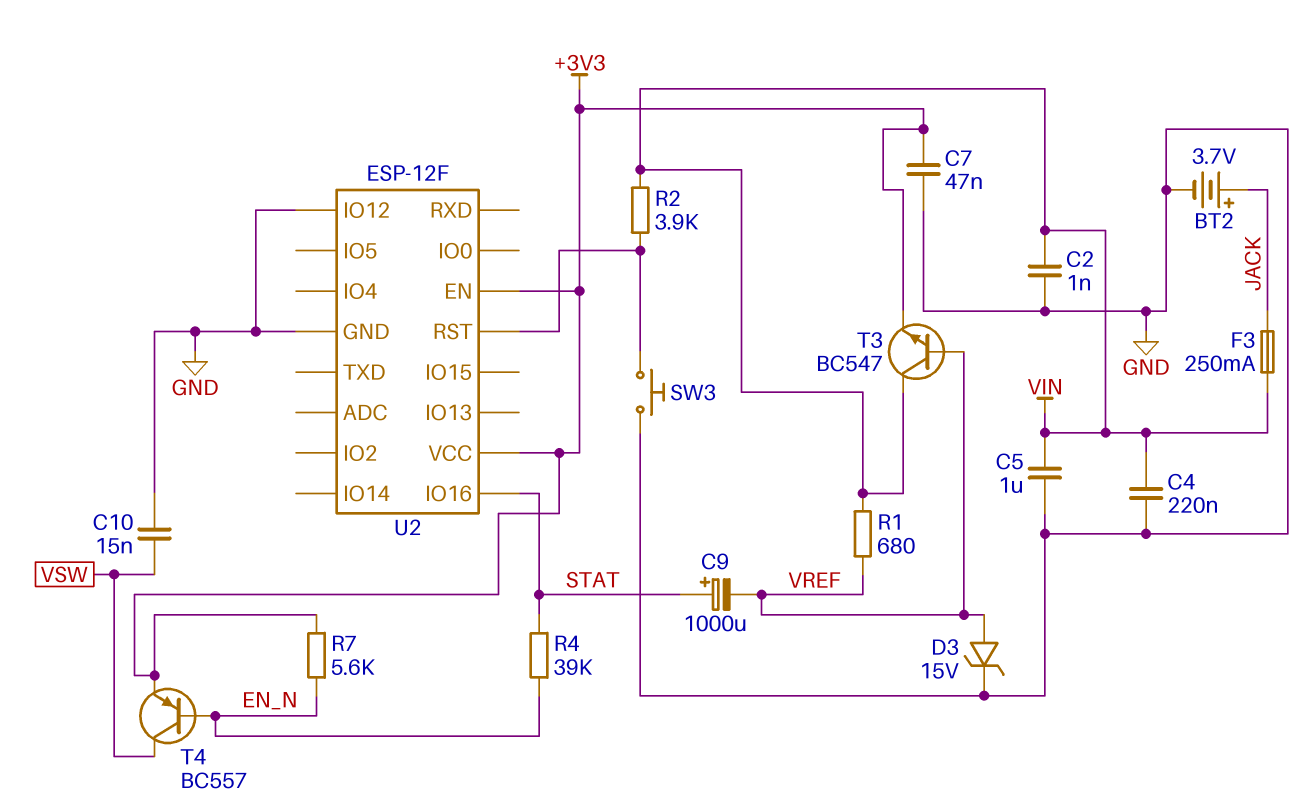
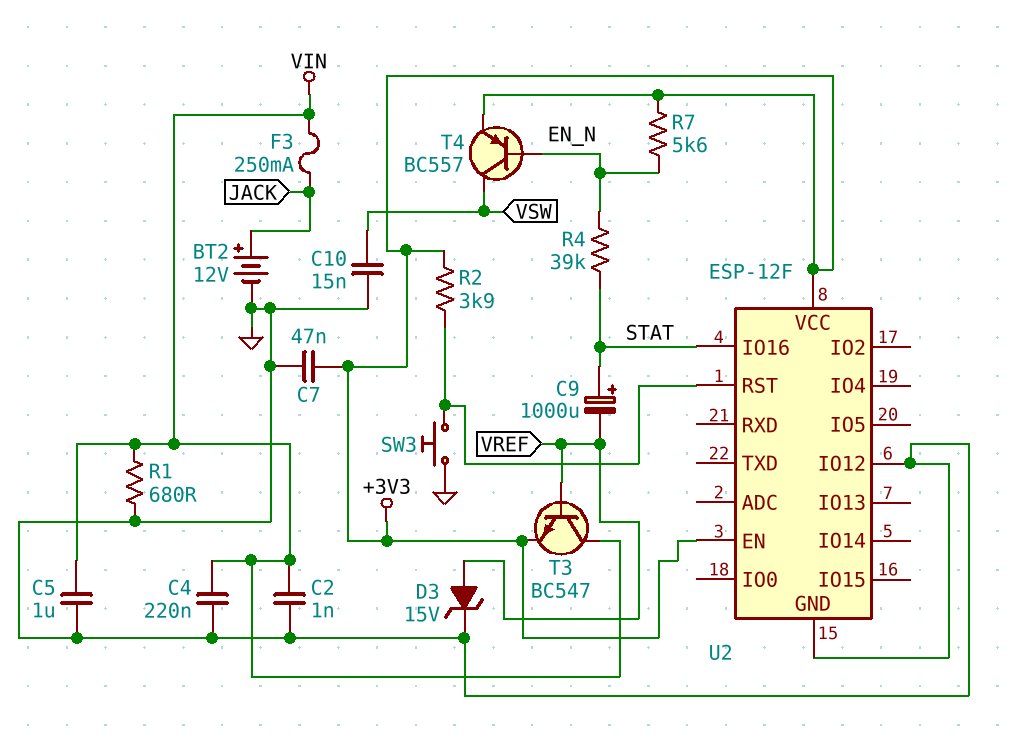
BT2: 3.7V (plus JACK, minus GND) -> 12V (plus JACK, minus GND)
R1: 680 (VIN, VREF) -> 680 (GND, VIN)
R2: 3.9k (U2/RST, VIN) -> 3.9k (+3V3, U2/RST)

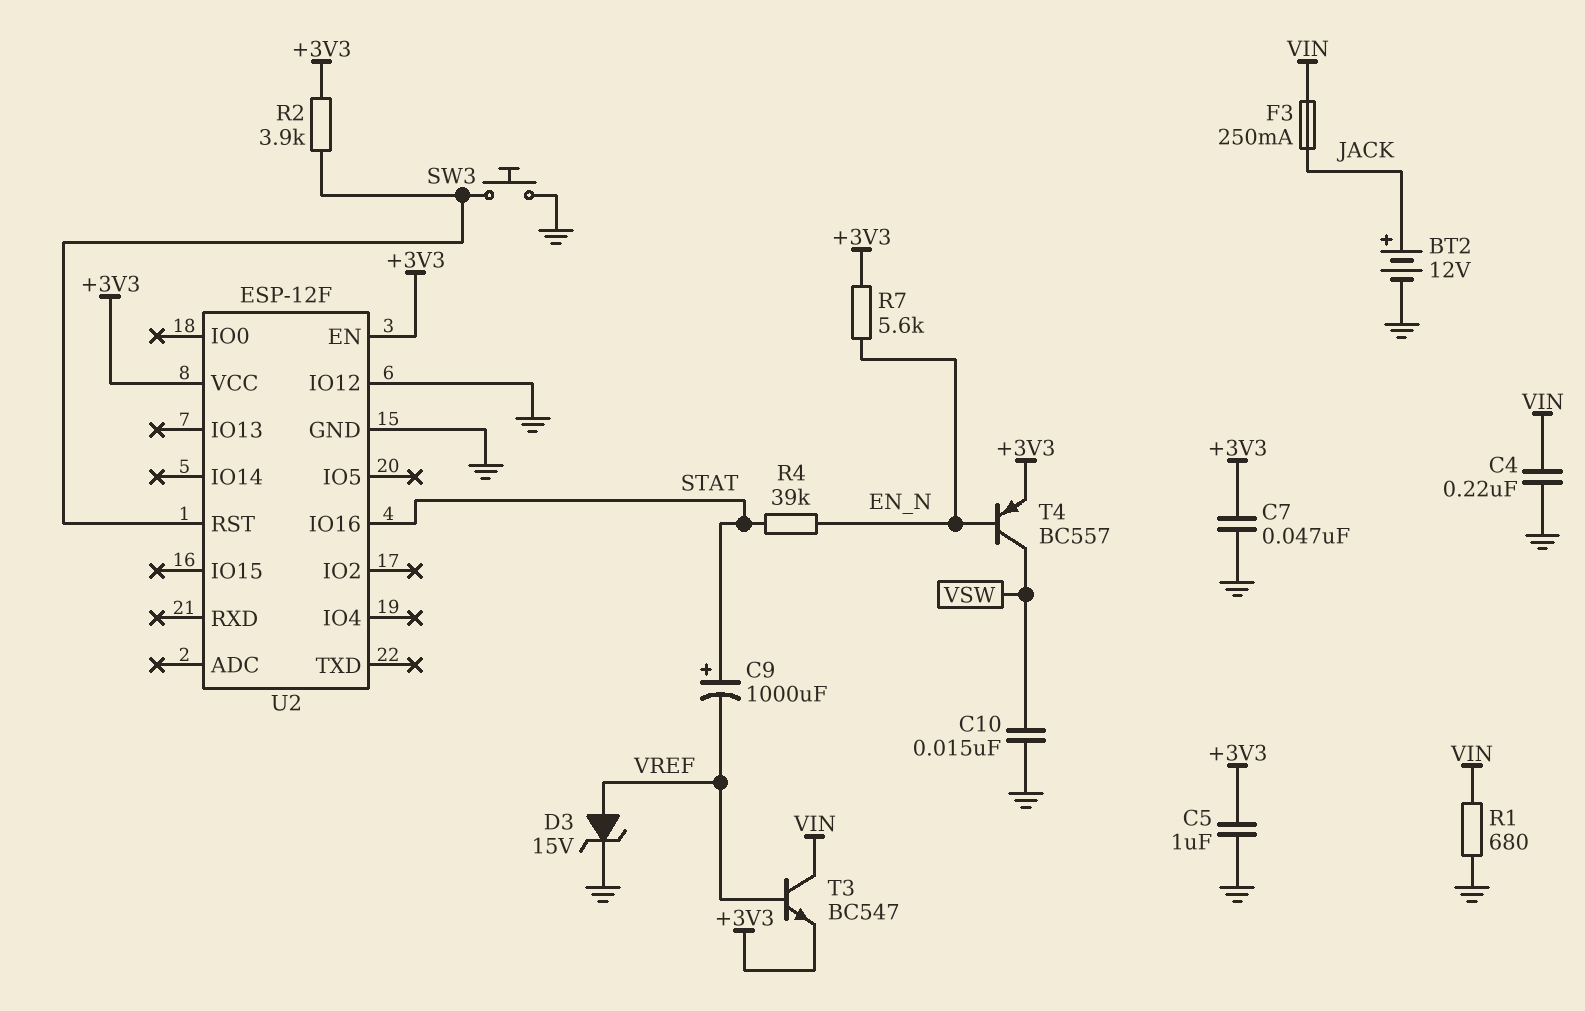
C2: 1nF (GND, VIN) -> none
C5: 1uF (GND, VIN) -> 1uF (+3V3, GND)

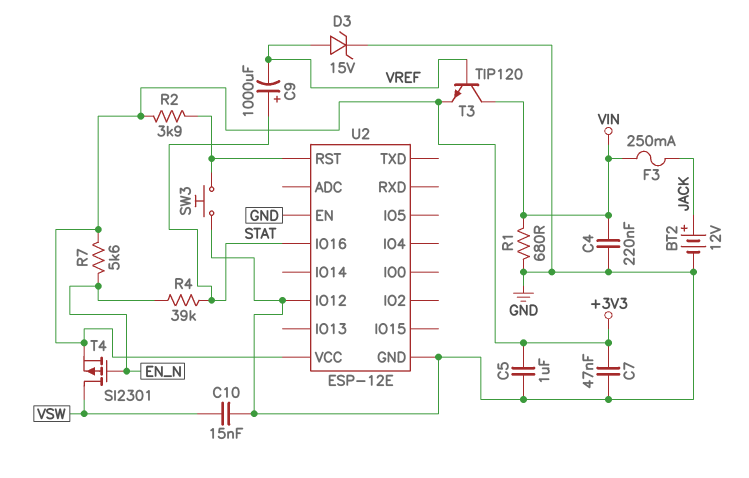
T3: NPN BC547 (B VREF, C VIN, E +3V3) -> NPN TIP120 (B VREF, C VIN, E +3V3)
T4: PNP BC557 (B EN_N, C VSW, E +3V3) -> PMOS SI2301 (G EN_N, D VSW, S +3V3)
U2: ESP-12F -> ESP-12E
U2 pin EN: +3V3 -> GND

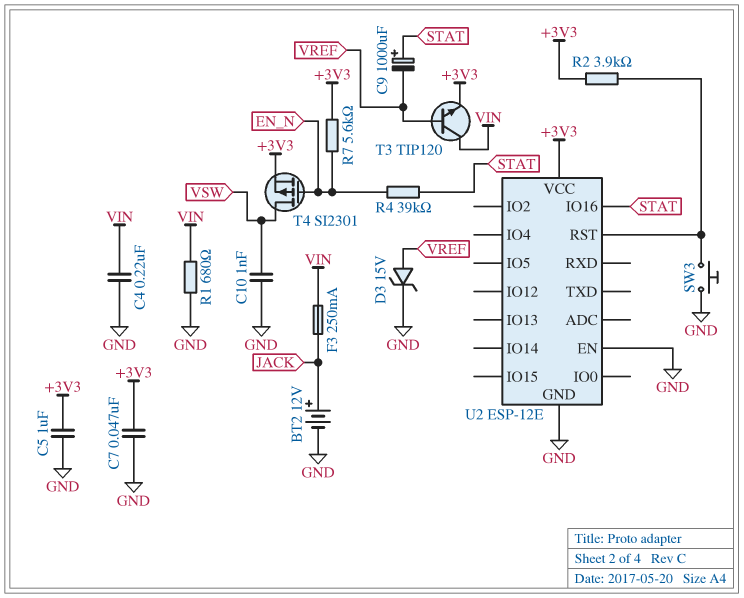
C10: 15nF (GND, VSW) -> 1nF (GND, VSW)
U2 pin IO12: GND -> none

